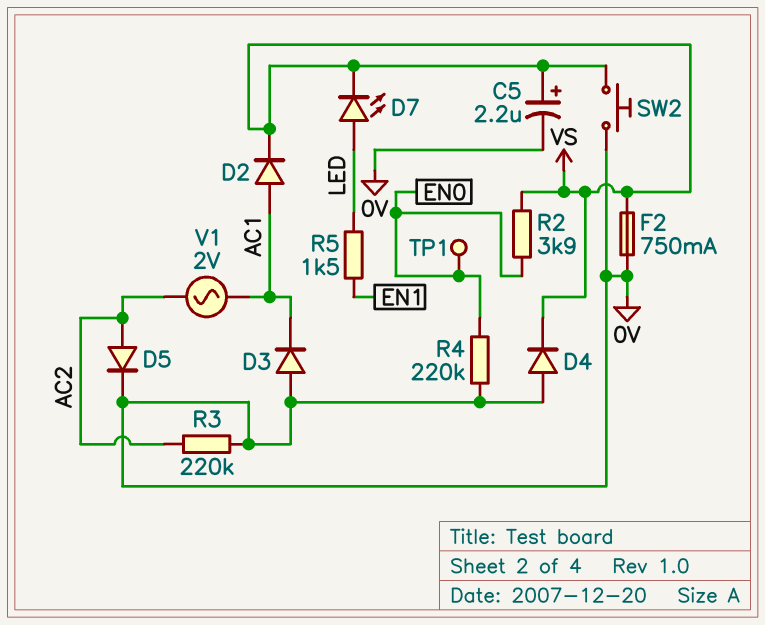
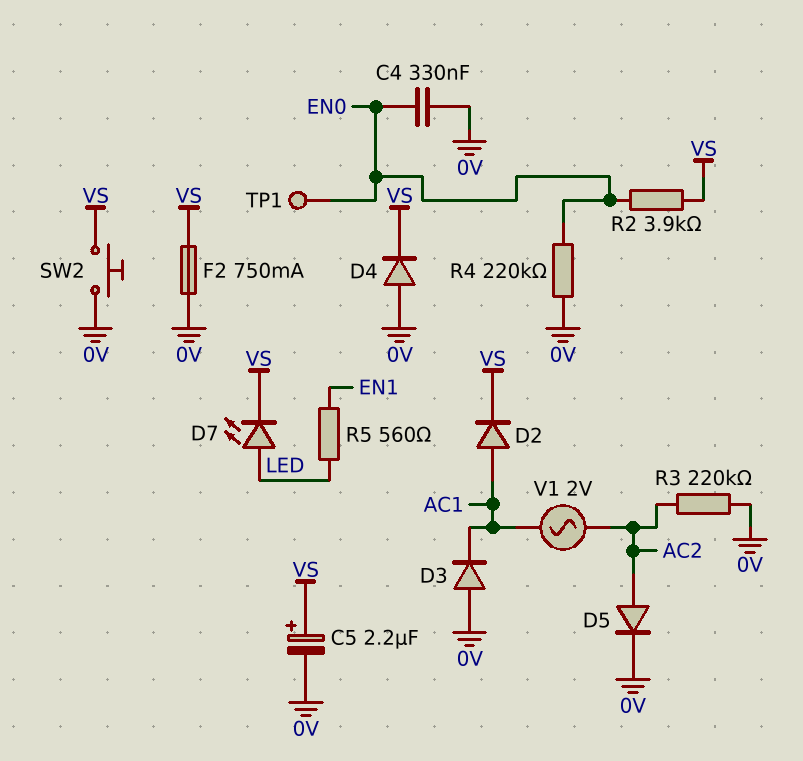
C4: none -> 330nF (0V, EN0)
R5: 1.5k (EN1, LED) -> 560 (EN1, LED)

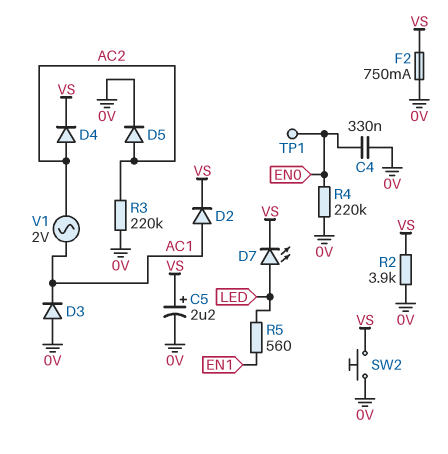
D4: diode (A 0V, K VS) -> diode (A AC2, K VS)
R2: 3.9k (EN0, VS) -> 3.9k (0V, VS)

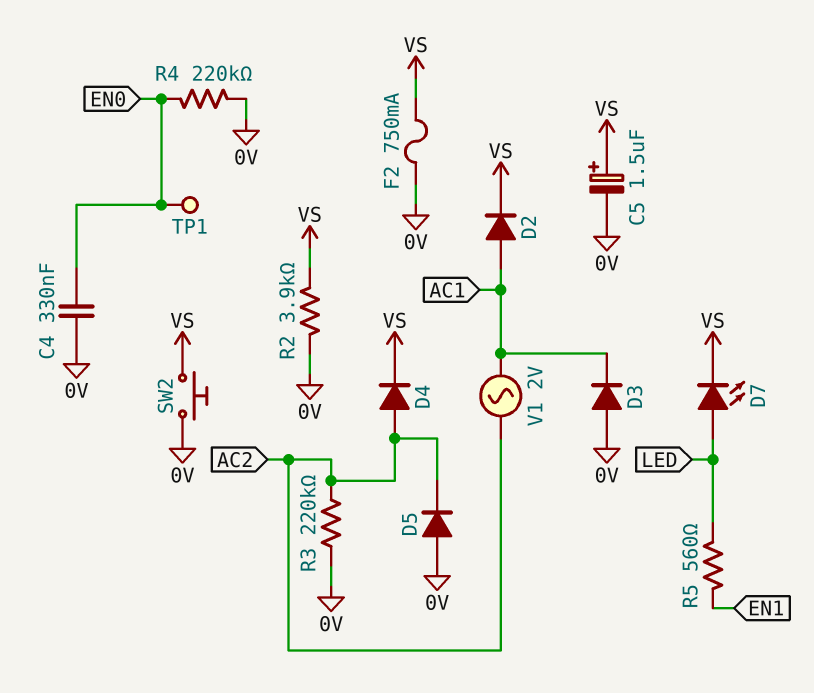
C5: 2.2uF (plus VS, minus 0V) -> 1.5uF (plus VS, minus 0V)
D5: diode (A AC2, K 0V) -> diode (A 0V, K AC2)

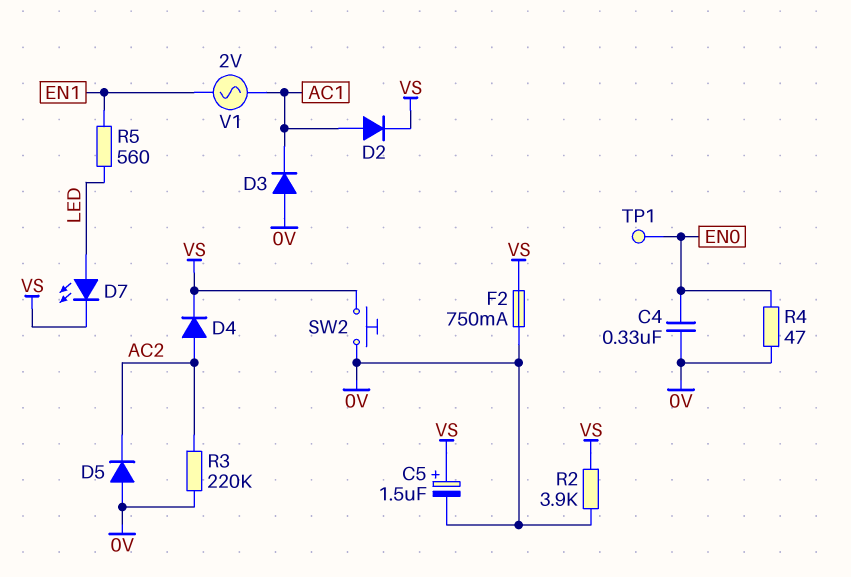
R4: 220k (0V, EN0) -> 47 (0V, EN0)
V1: AC 2V (AC1, AC2) -> AC 2V (AC1, EN1)

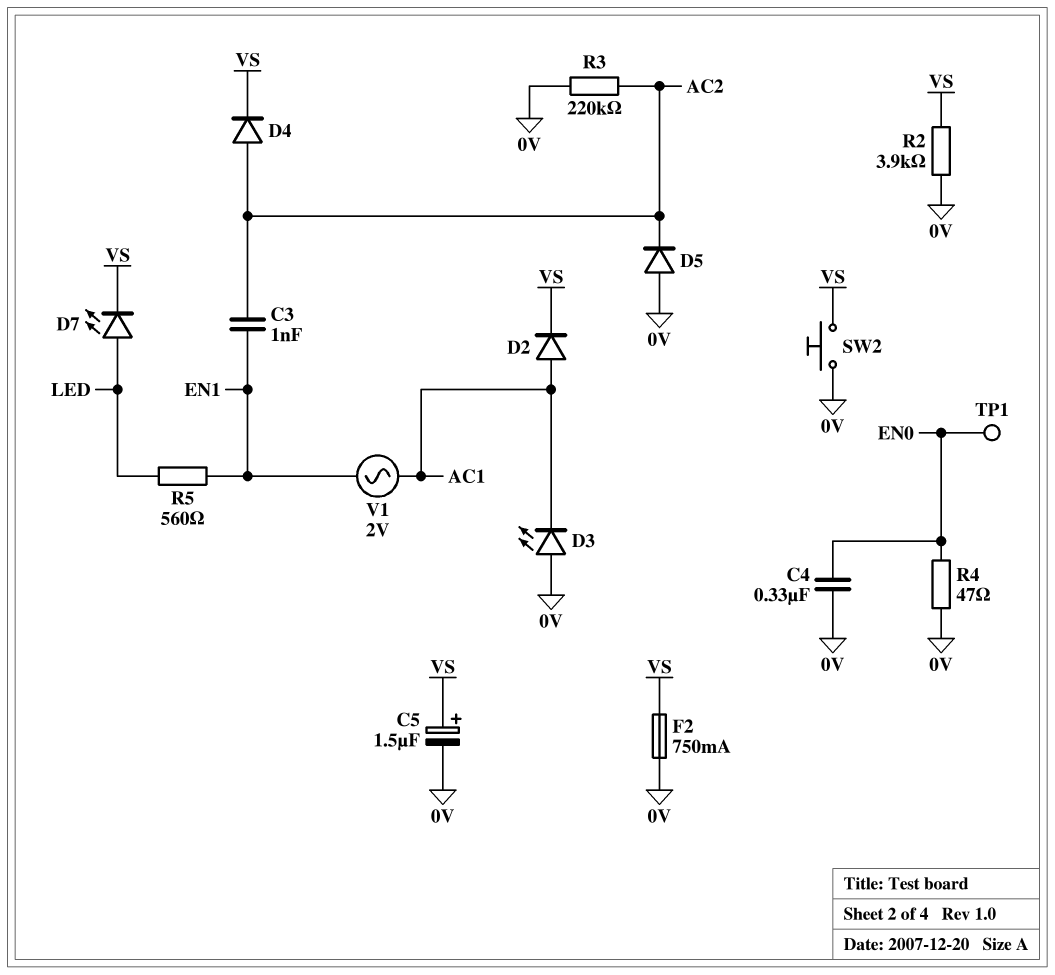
C3: none -> 1nF (AC2, EN1)
D3: diode (A 0V, K AC1) -> LED (A 0V, K AC1)

